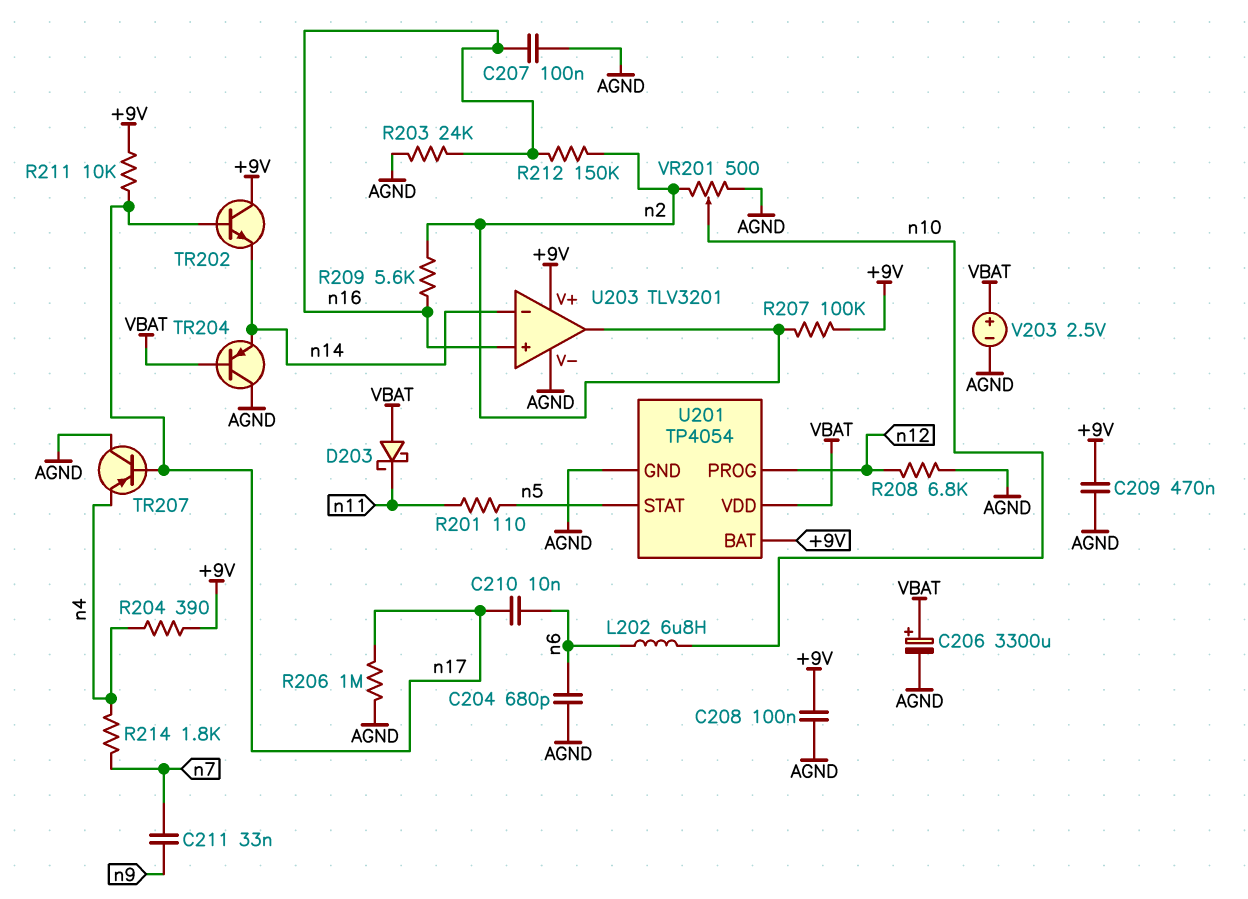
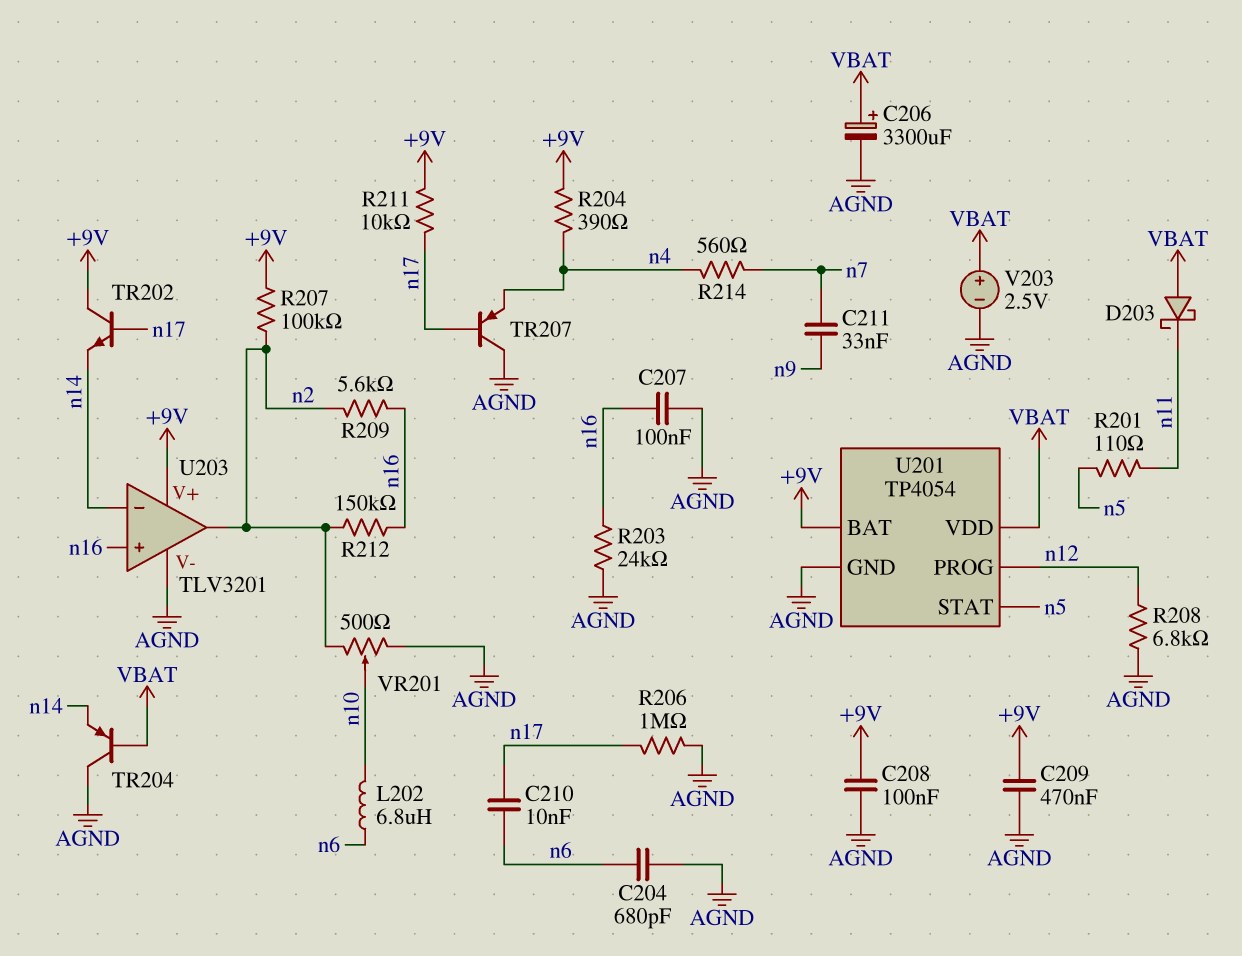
R214: 1.8k (n4, n7) -> 560 (n4, n7)

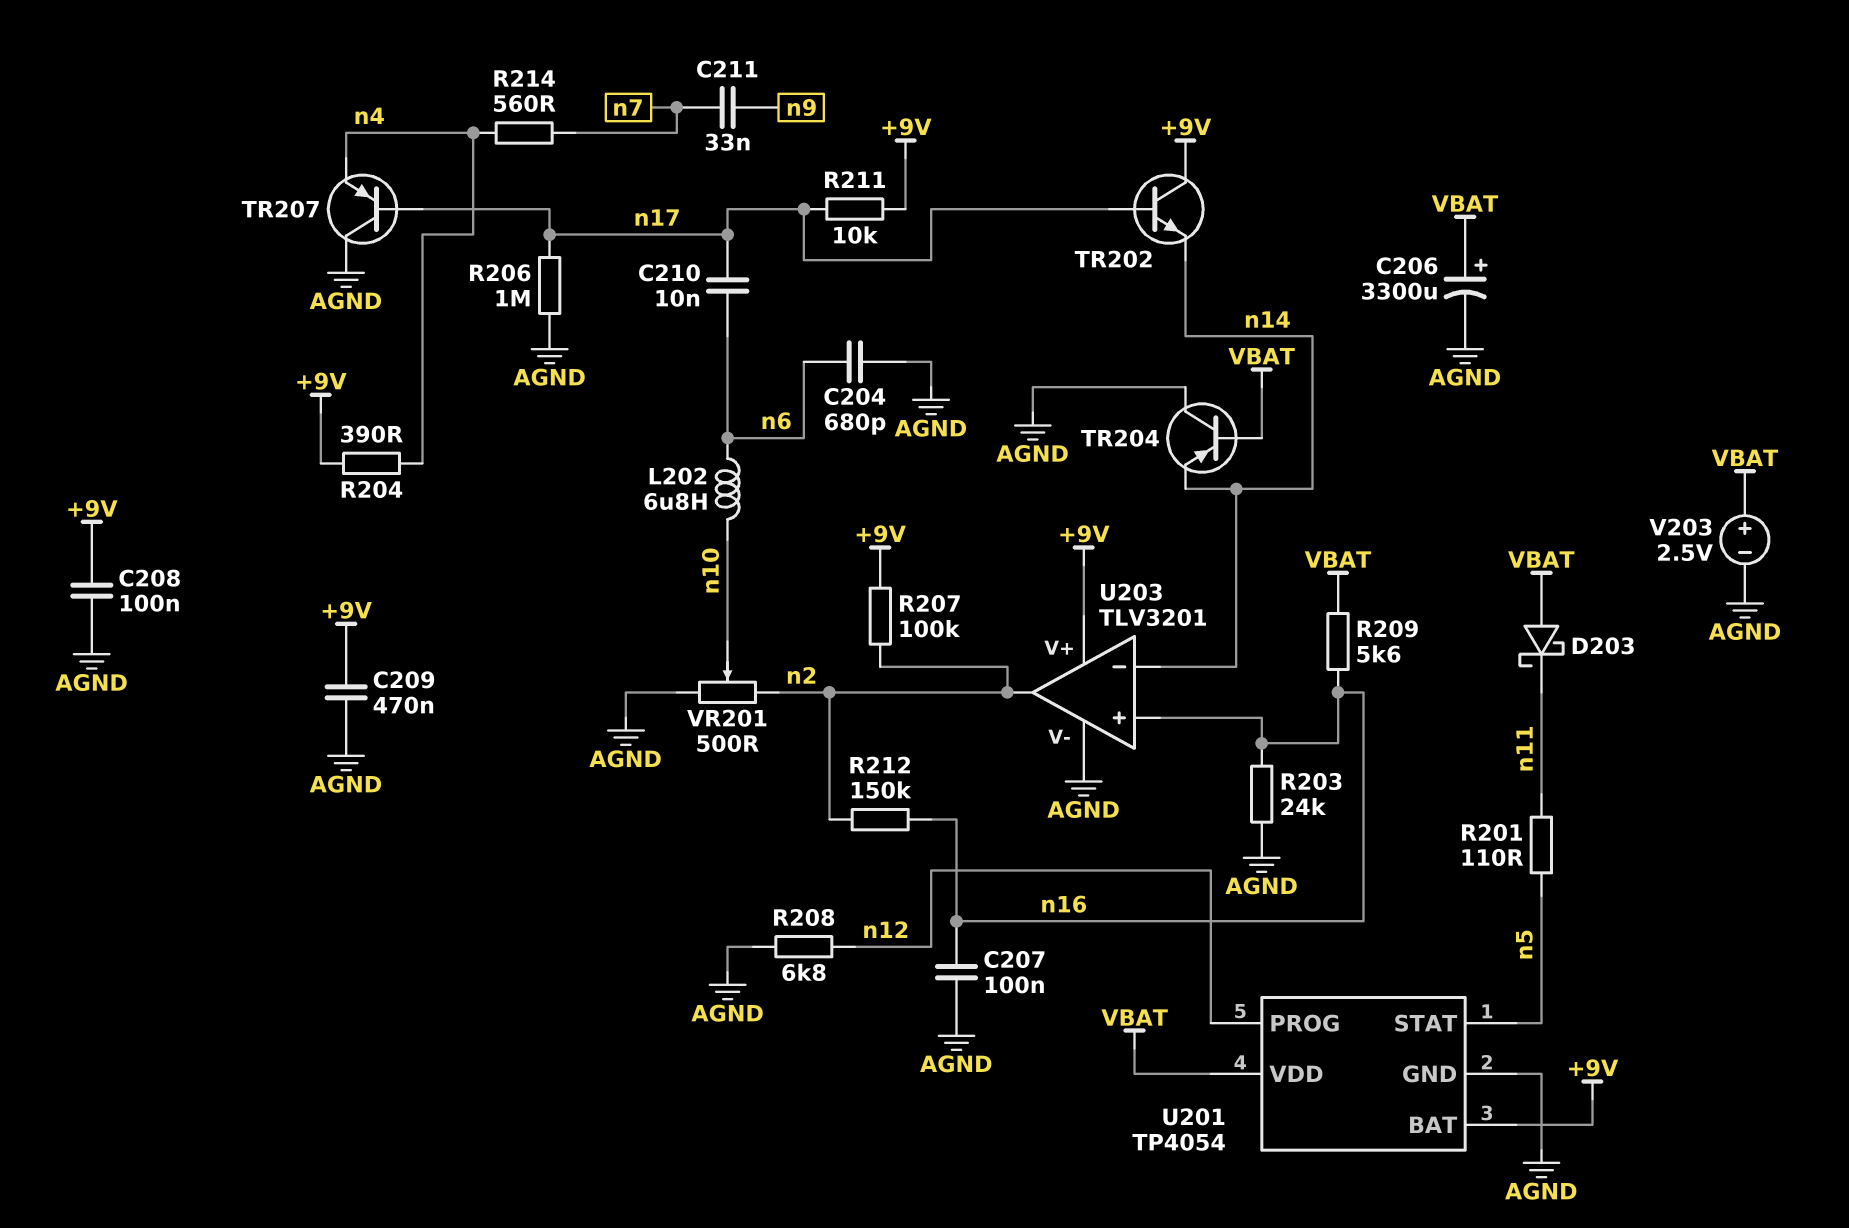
R209: 5.6k (n2, n16) -> 5.6k (VBAT, n16)

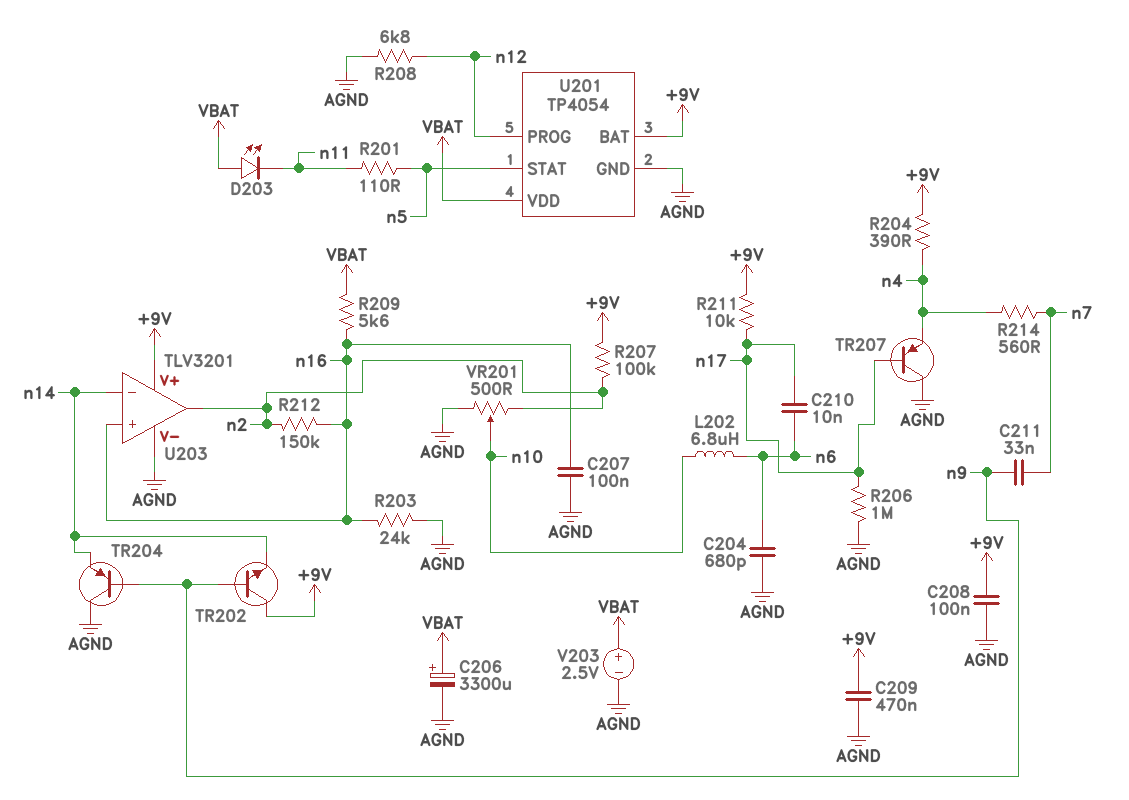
D203: schottky (A VBAT, K n11) -> LED (A VBAT, K n11)
TR202: NPN (B n17, C +9V, E n14) -> NPN (B n9, C +9V, E n14)
TR204: PNP (B VBAT, C AGND, E n14) -> PNP (B n9, C AGND, E n14)

